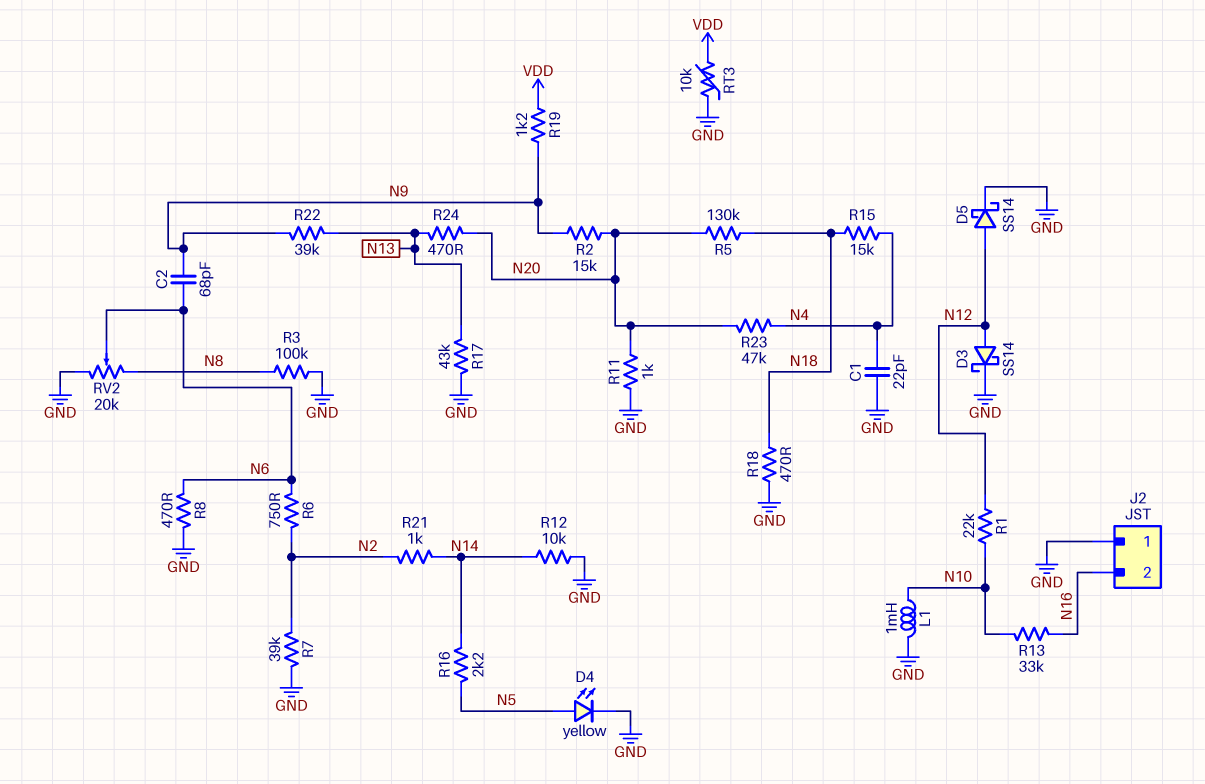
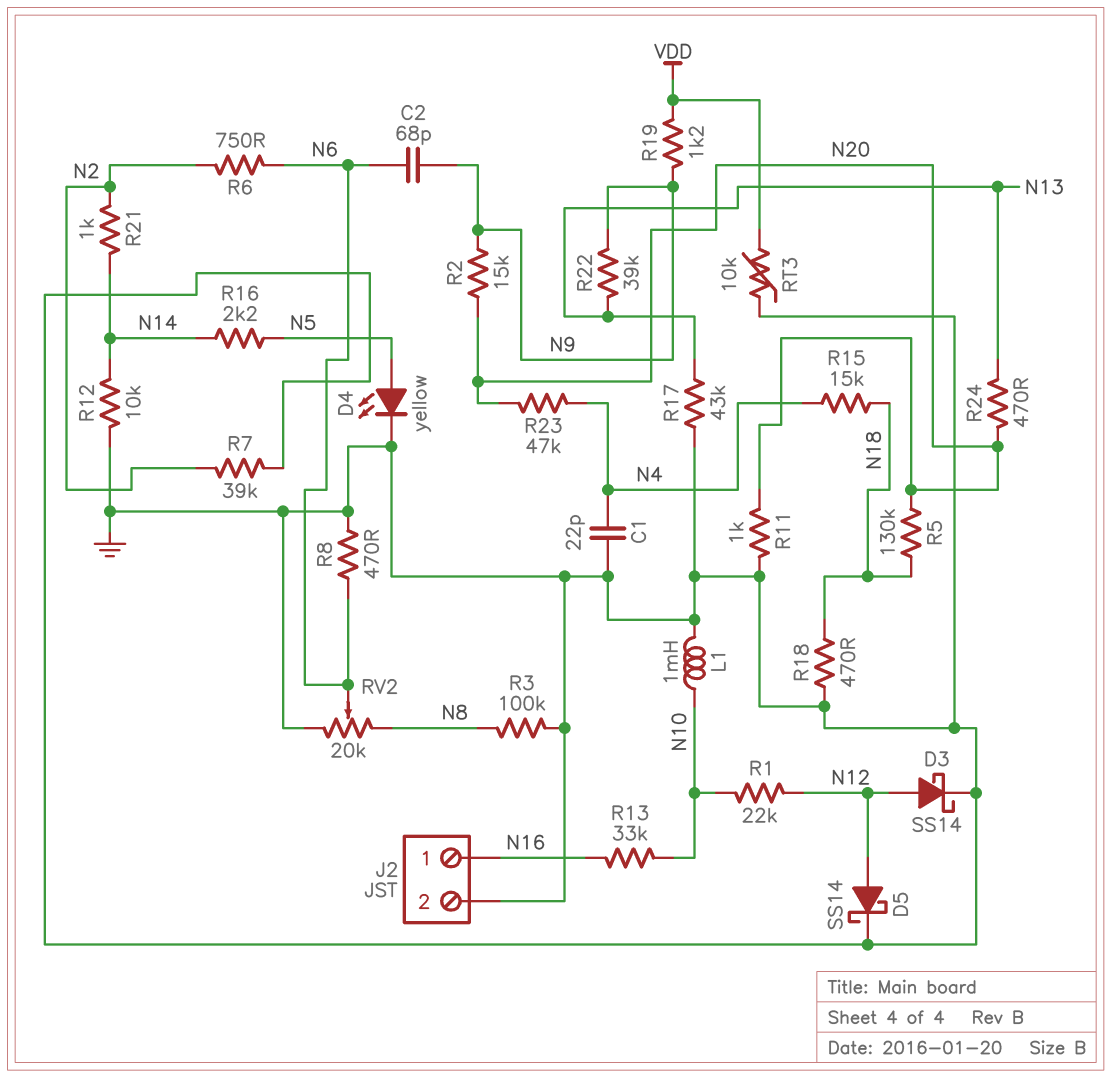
J2 pin 1: GND -> N16
J2 pin 2: N16 -> GND

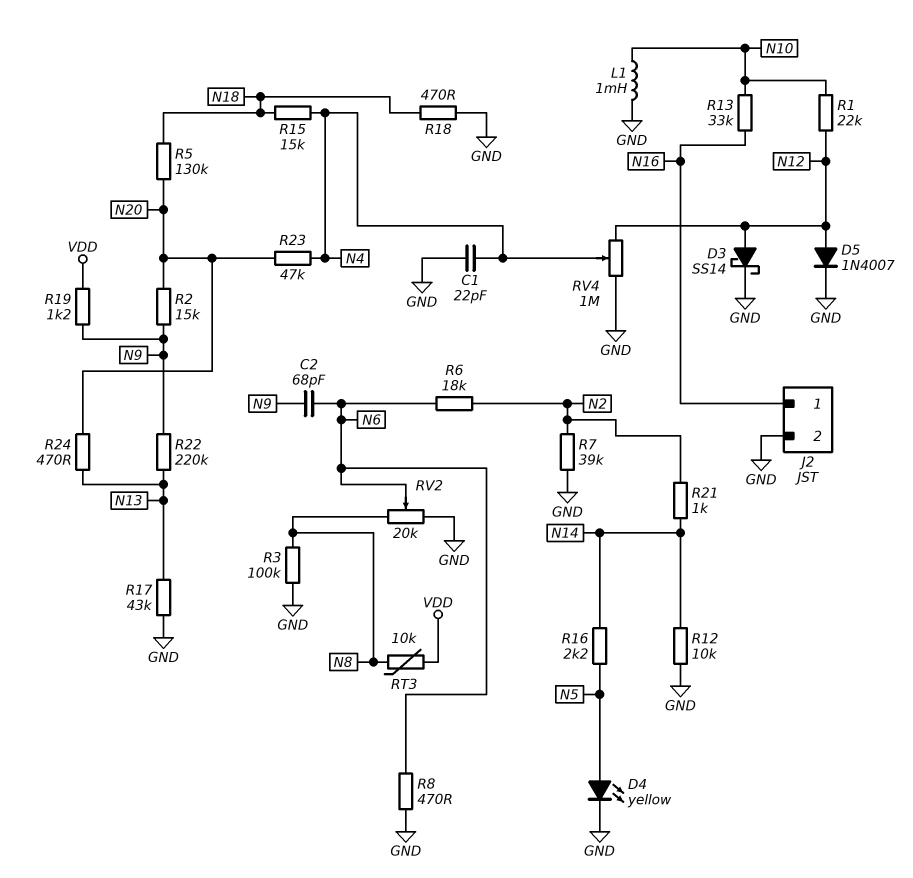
D5: schottky SS14 (A N12, K GND) -> diode 1N4007 (A N12, K GND)
R6: 750 (N2, N6) -> 18k (N2, N6)
R11: 1k (GND, N20) -> none
R22: 39k (N9, N13) -> 220k (N9, N13)
RT3: 10k (GND, VDD) -> 10k (N8, VDD)
RV4: none -> 1M (GND, N12, wiper N4)

